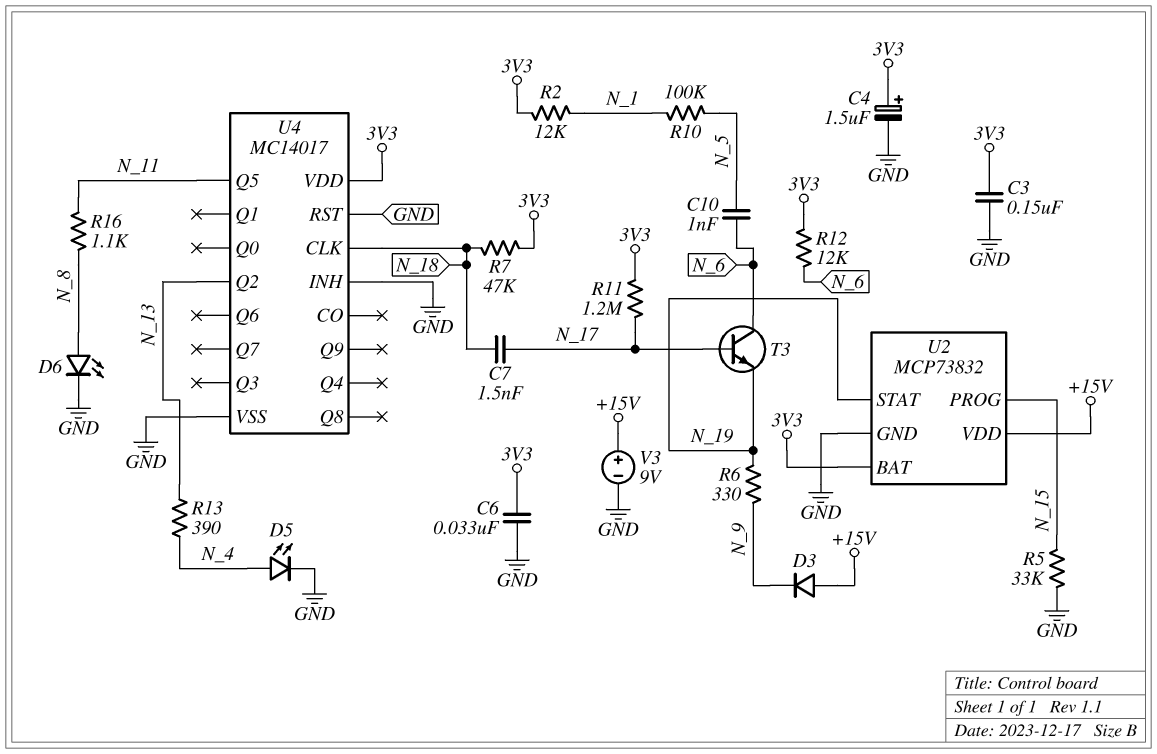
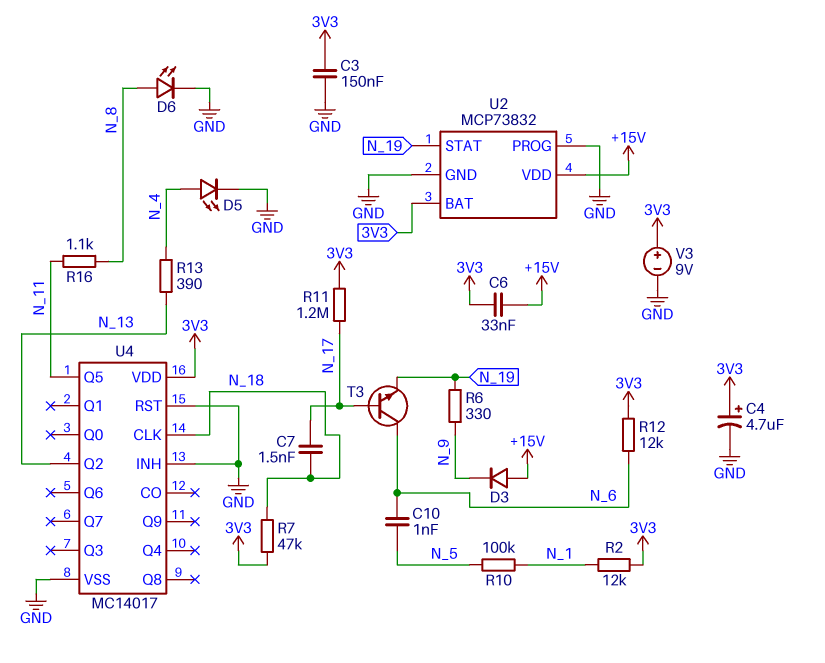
C4: 1.5uF (plus 3V3, minus GND) -> 4.7uF (plus 3V3, minus GND)
C6: 33nF (3V3, GND) -> 33nF (+15V, 3V3)
R5: 33k (GND, N_15) -> none
U2 pin PROG: N_15 -> GND
V3: 9V (plus +15V, minus GND) -> 9V (plus 3V3, minus GND)

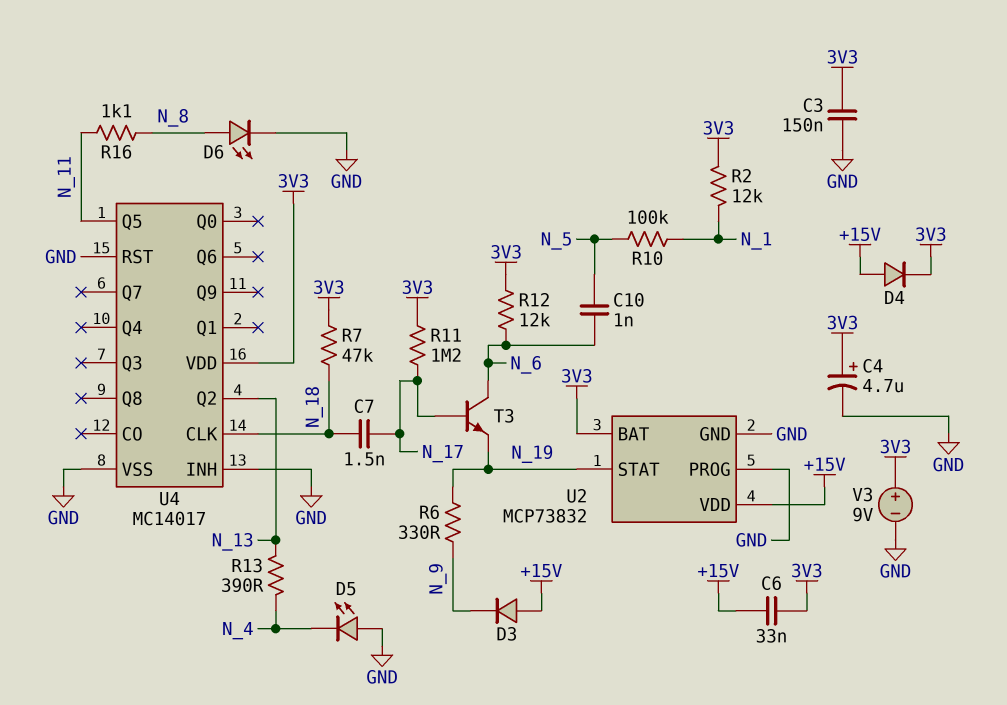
D4: none -> diode (A +15V, K 3V3)
D5: LED (A N_4, K GND) -> LED (A GND, K N_4)

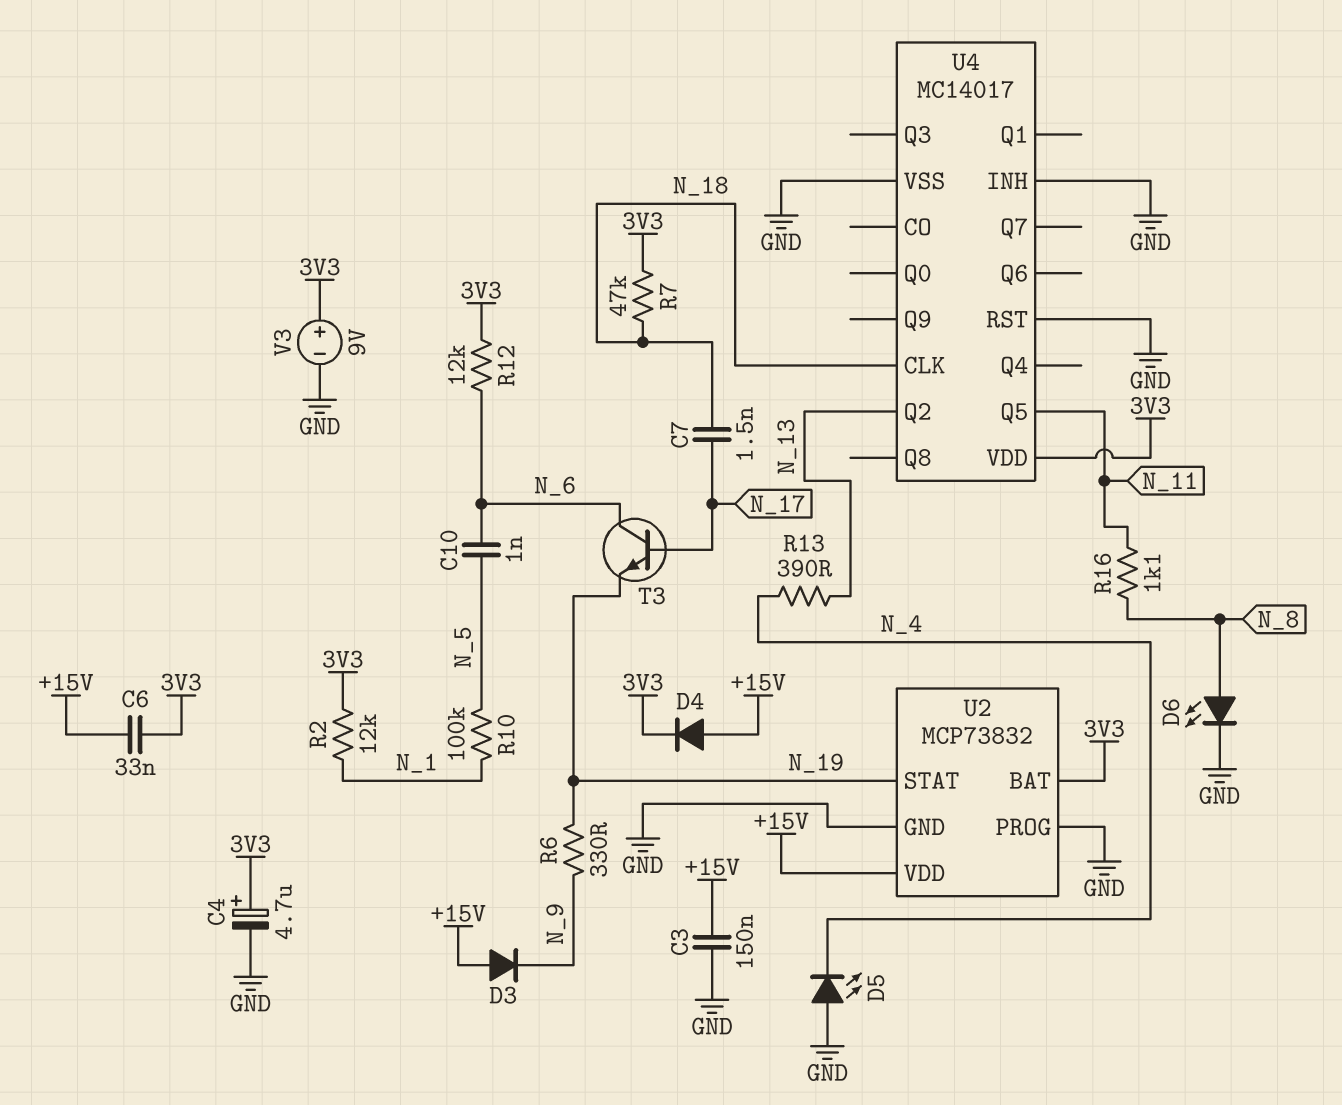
C3: 150nF (3V3, GND) -> 150nF (+15V, GND)
R11: 1.2M (3V3, N_17) -> none

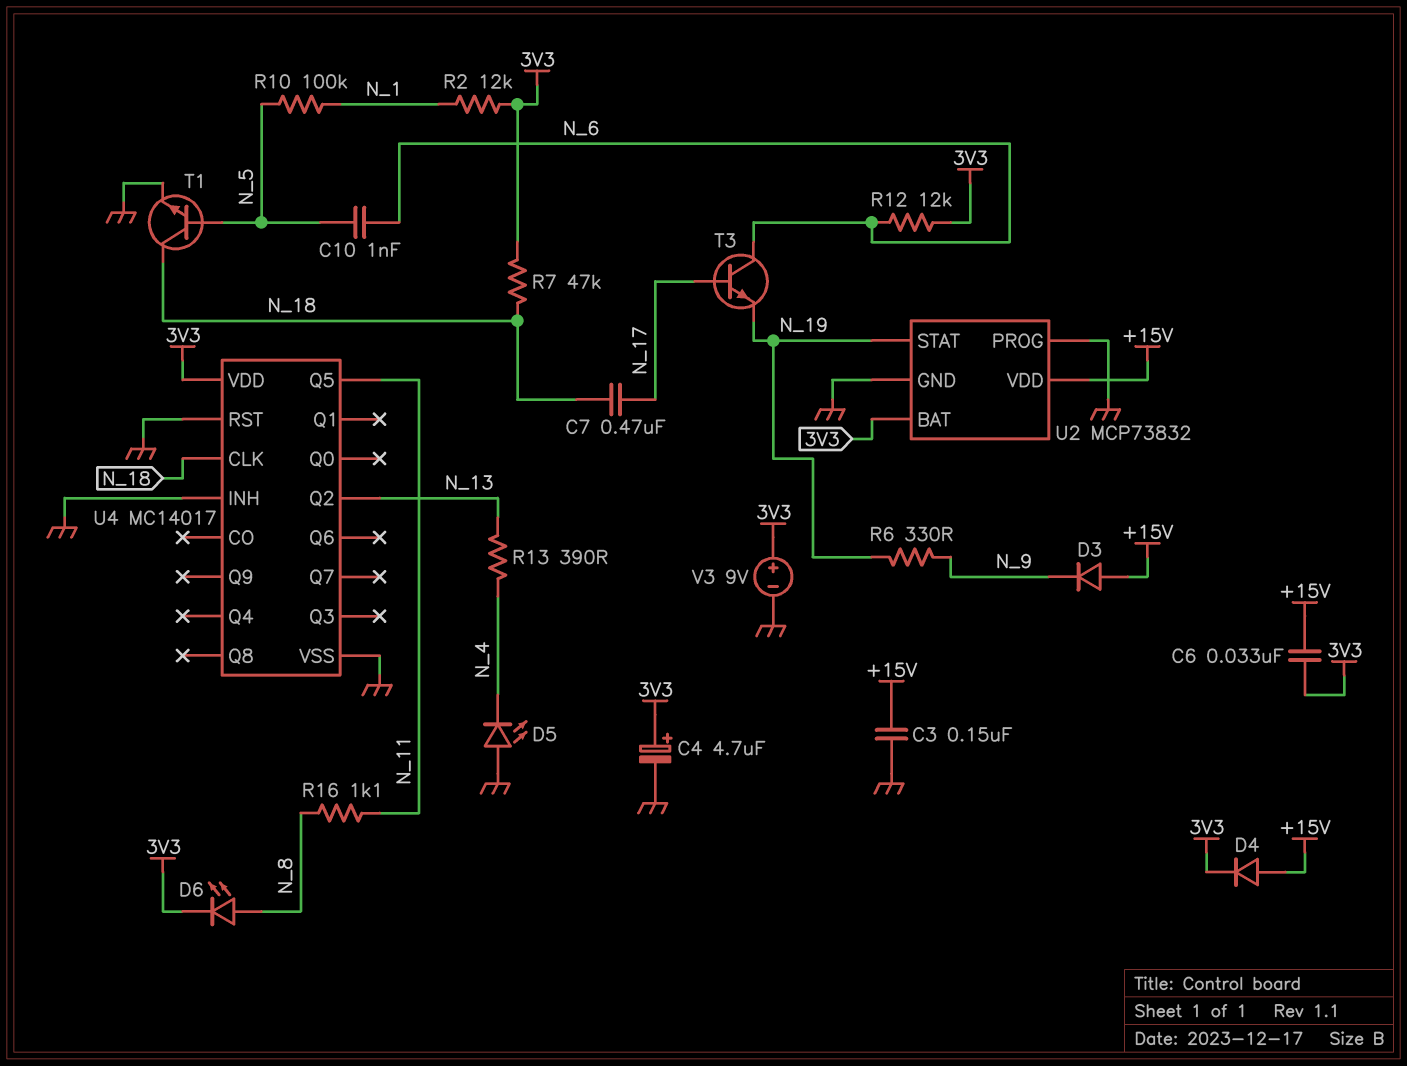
C7: 1.5nF (N_17, N_18) -> 470nF (N_17, N_18)
D6: LED (A N_8, K GND) -> LED (A N_8, K 3V3)
T1: none -> NPN (B N_5, C N_18, E GND)

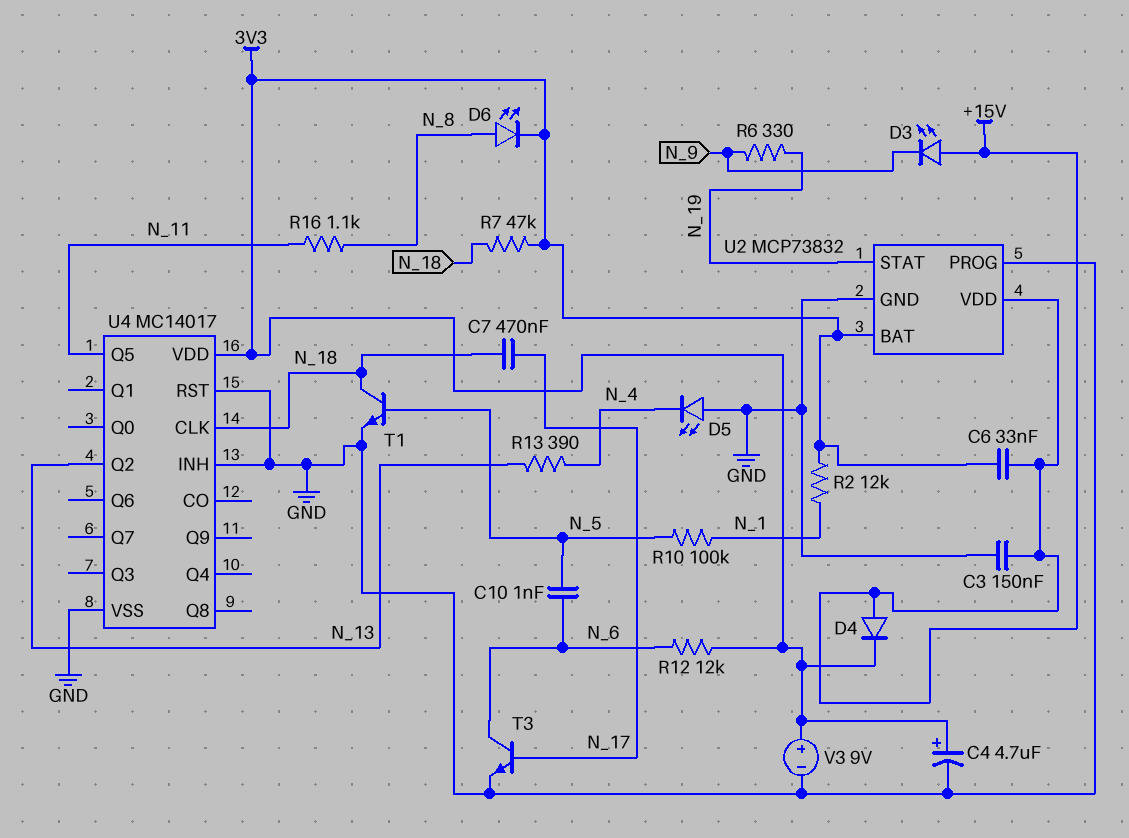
D3: diode (A +15V, K N_9) -> LED (A +15V, K N_9)
T3: NPN (B N_17, C N_6, E N_19) -> NPN (B N_17, C N_6, E GND)

